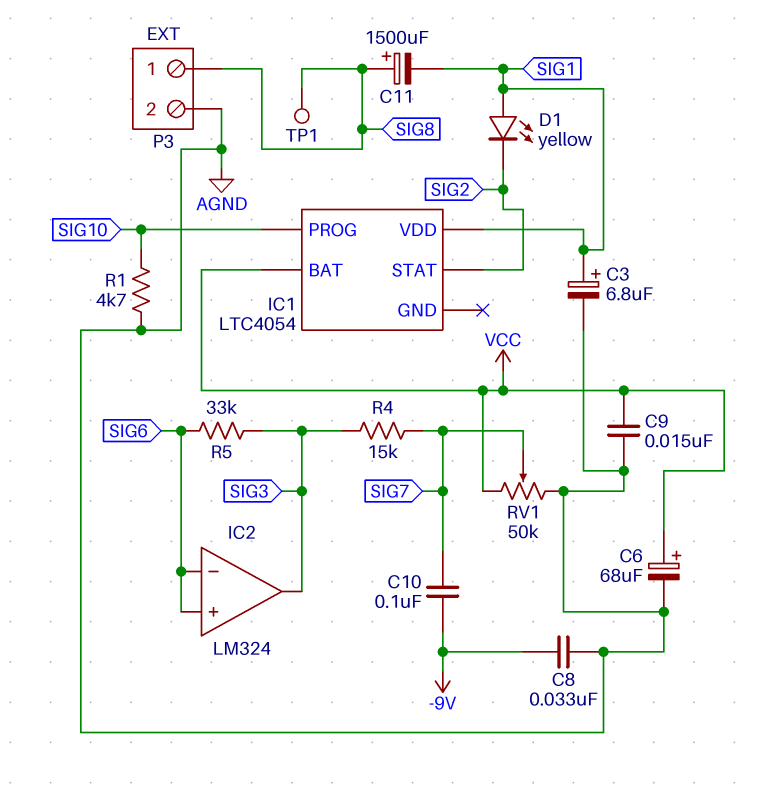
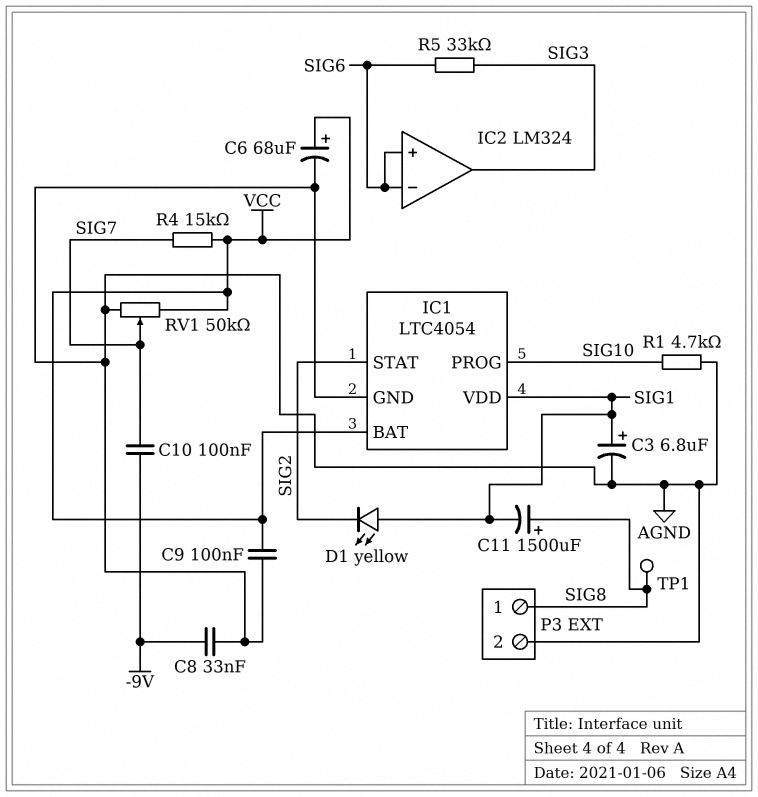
C9: 15nF (AGND, VCC) -> 100nF (AGND, VCC)
IC1 pin GND: none -> AGND
R4: 15k (SIG3, SIG7) -> 15k (SIG7, VCC)

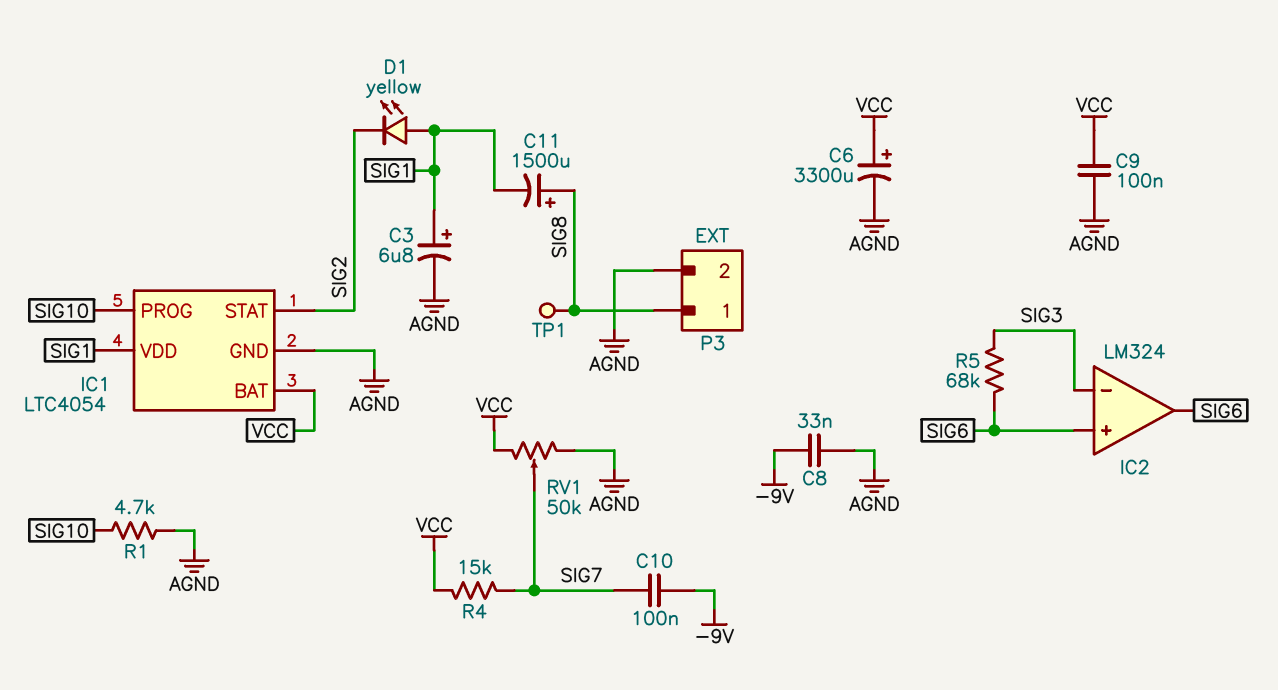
C6: 68uF (plus VCC, minus AGND) -> 3300uF (plus VCC, minus AGND)
IC2 pin in-: SIG6 -> SIG3
IC2 pin out: SIG3 -> SIG6
R5: 33k (SIG3, SIG6) -> 68k (SIG3, SIG6)

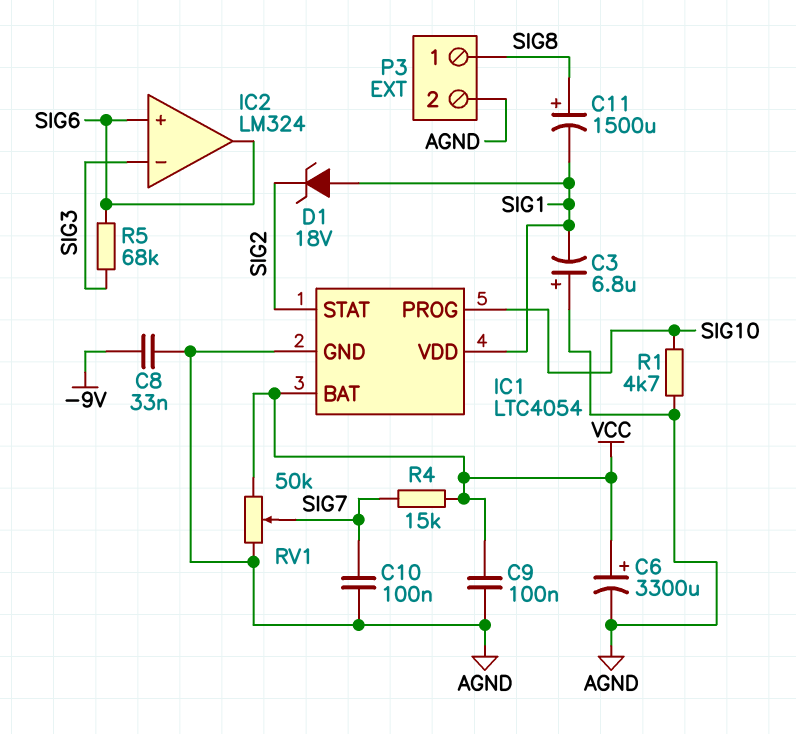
C3: 6.8uF (plus SIG1, minus AGND) -> 6.8uF (plus AGND, minus SIG1)
C10: 100nF (-9V, SIG7) -> 100nF (AGND, SIG7)
D1: LED yellow (A SIG1, K SIG2) -> zener 18V (A SIG1, K SIG2)
TP1: test point (SIG8) -> none

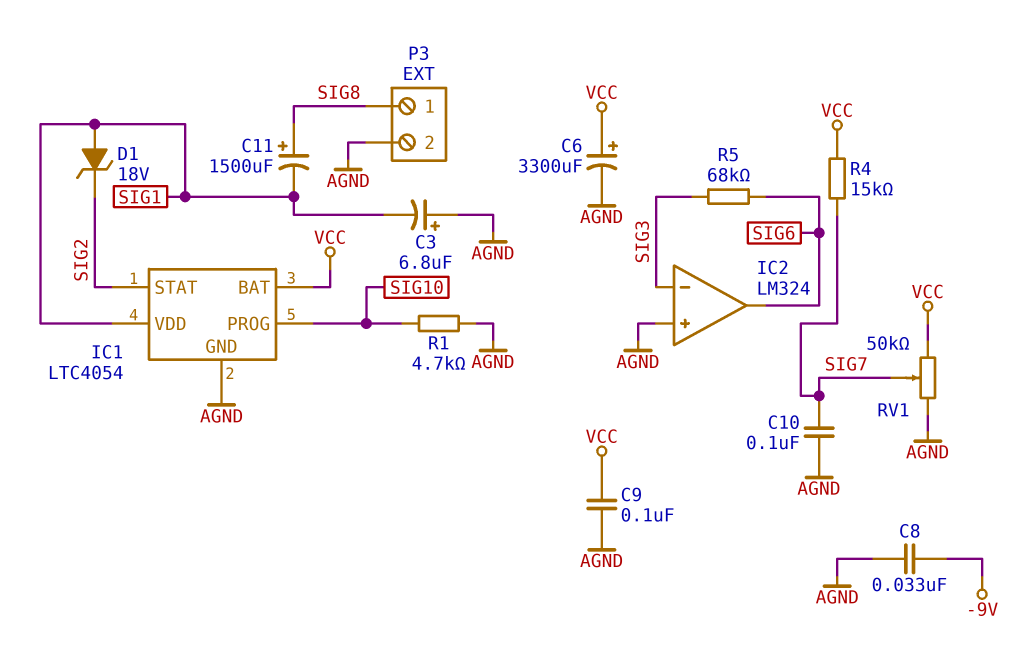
IC2 pin in+: SIG6 -> AGND

